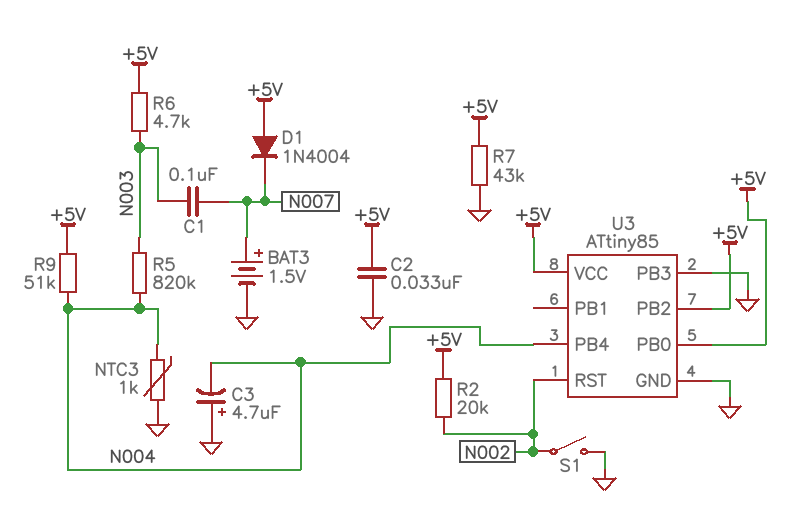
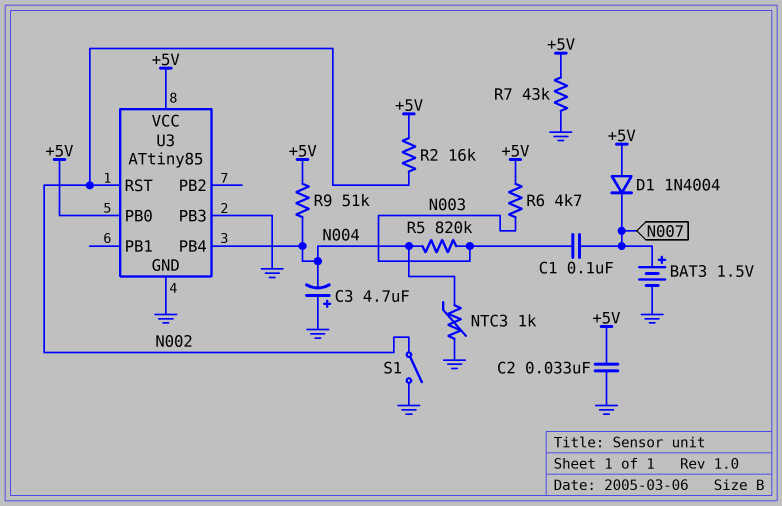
R2: 20k (+5V, N002) -> 16k (+5V, N002)
U3 pin PB2: +5V -> none

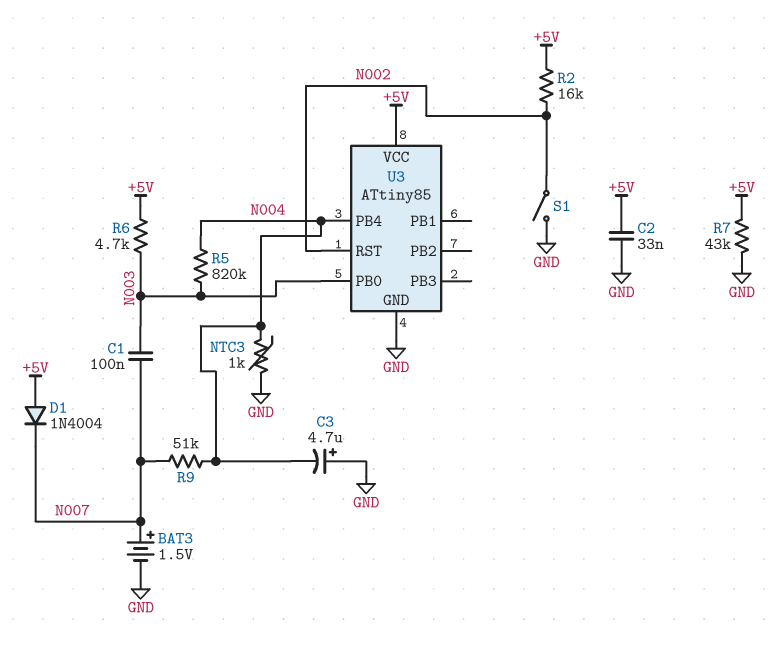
R9: 51k (+5V, N004) -> 51k (N004, N007)
U3 pin PB0: +5V -> N003
U3 pin PB3: GND -> none

